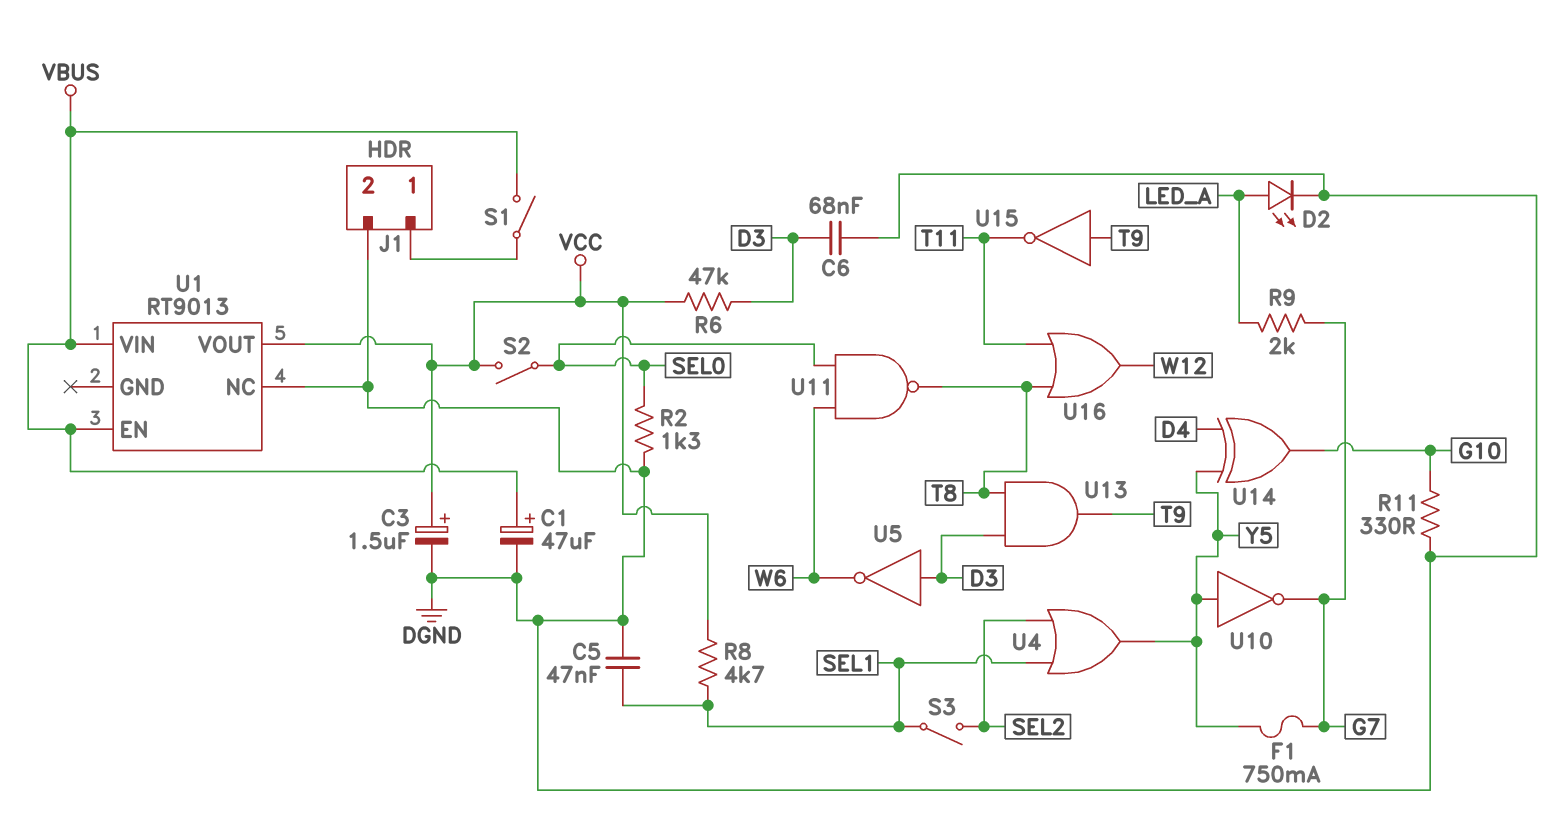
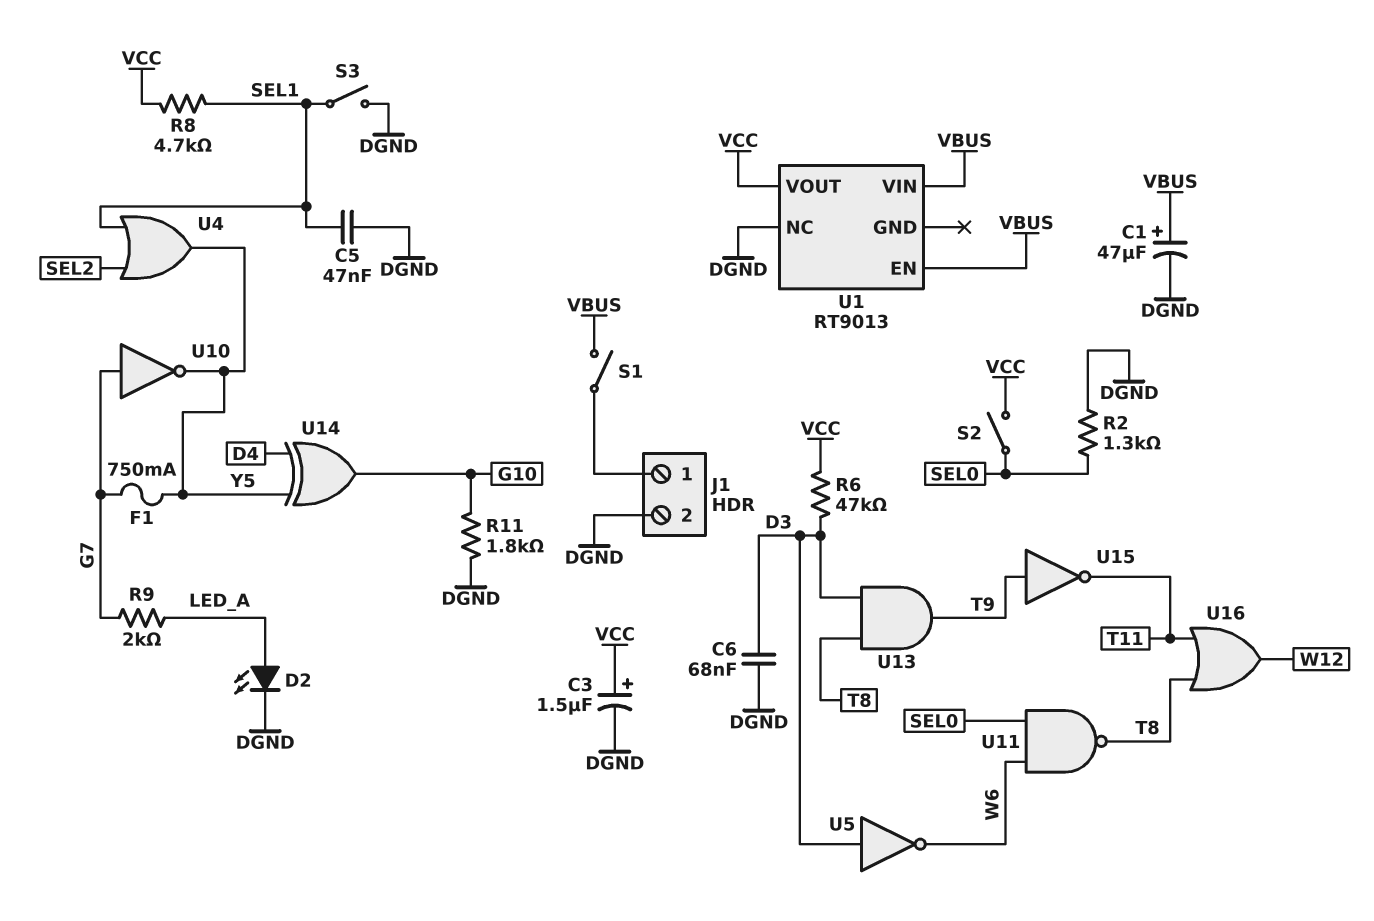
R11: 330 (DGND, G10) -> 1.8k (DGND, G10)
S3: switch (SEL1, SEL2) -> switch (DGND, SEL1)
U10: NOT (in Y5, out G7) -> NOT (in G7, out Y5)

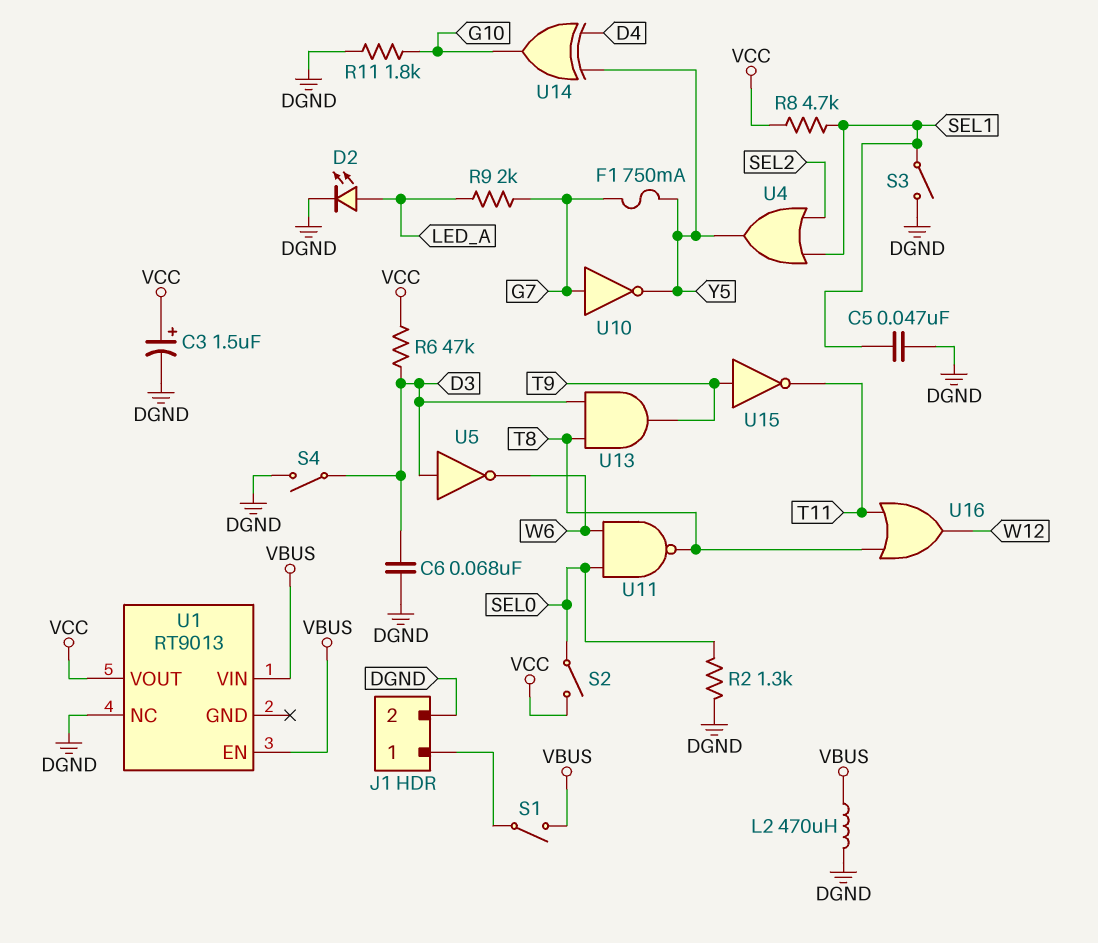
C1: 47uF (plus VBUS, minus DGND) -> none
L2: none -> 470uH (DGND, VBUS)
S4: none -> switch (D3, DGND)

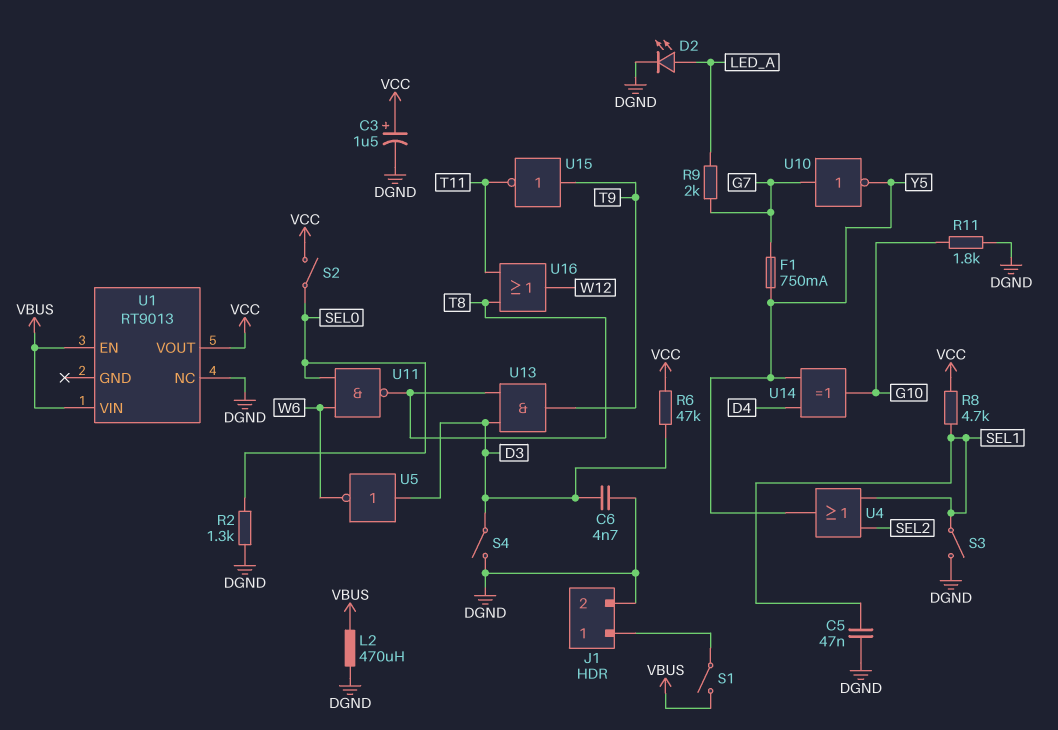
C6: 68nF (D3, DGND) -> 4.7nF (D3, DGND)

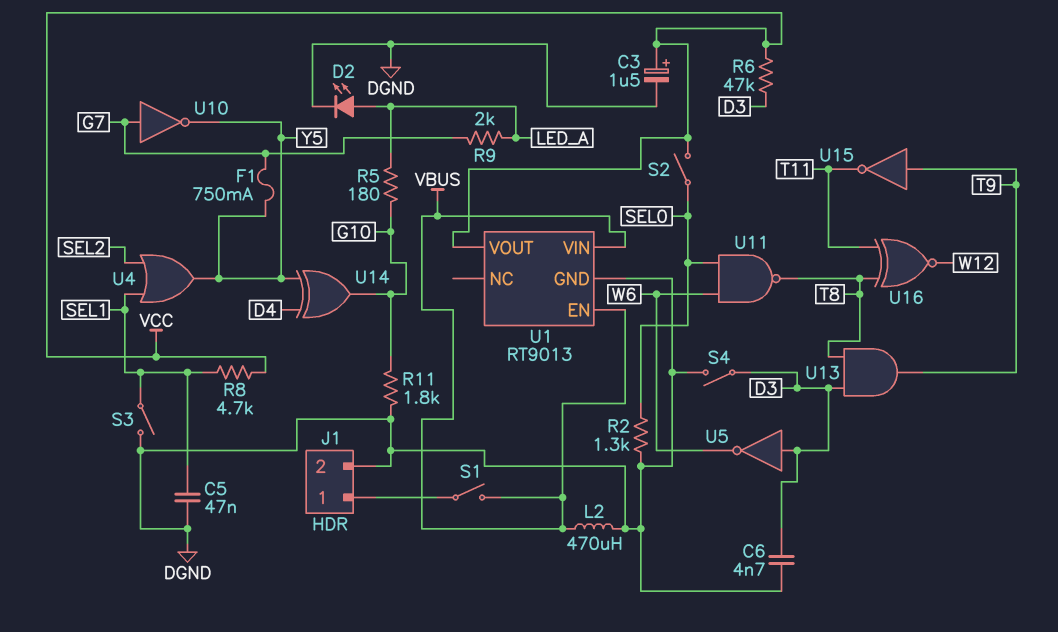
R5: none -> 180 (G10, LED_A)
U1 pin GND: none -> DGND
U1 pin NC: DGND -> none
U16: OR (in T8, in T11, out W12) -> XNOR (in T8, in T11, out W12)

